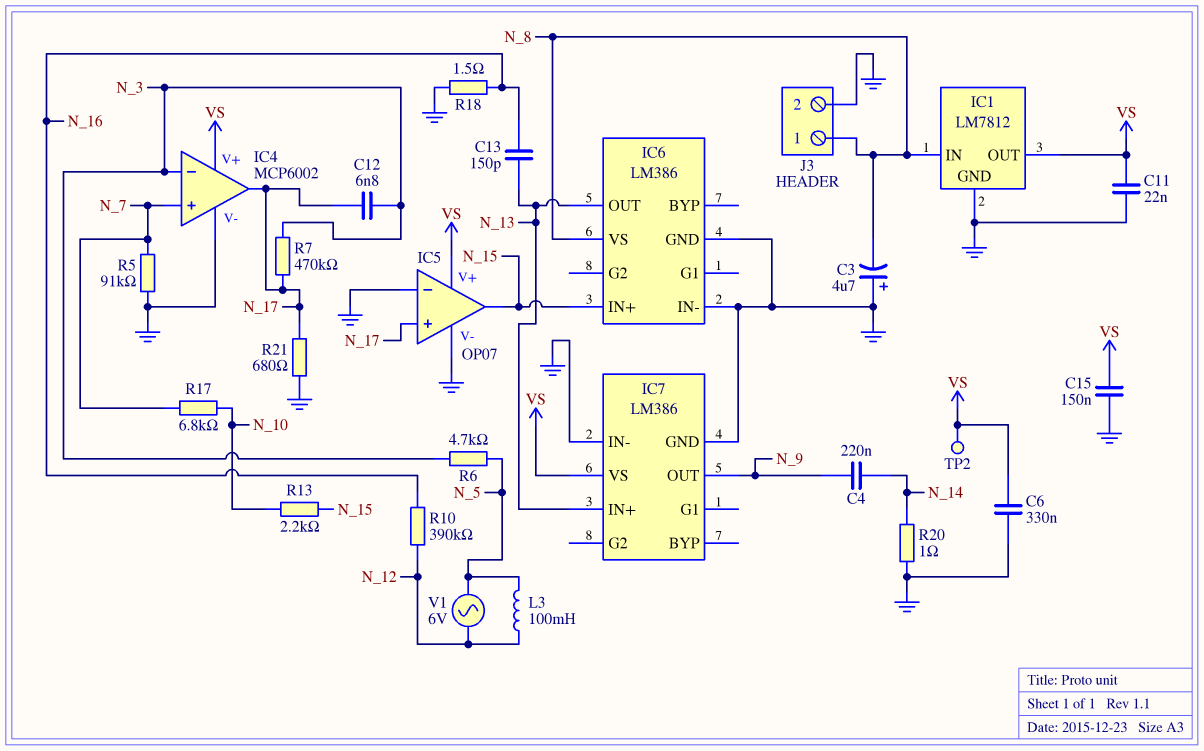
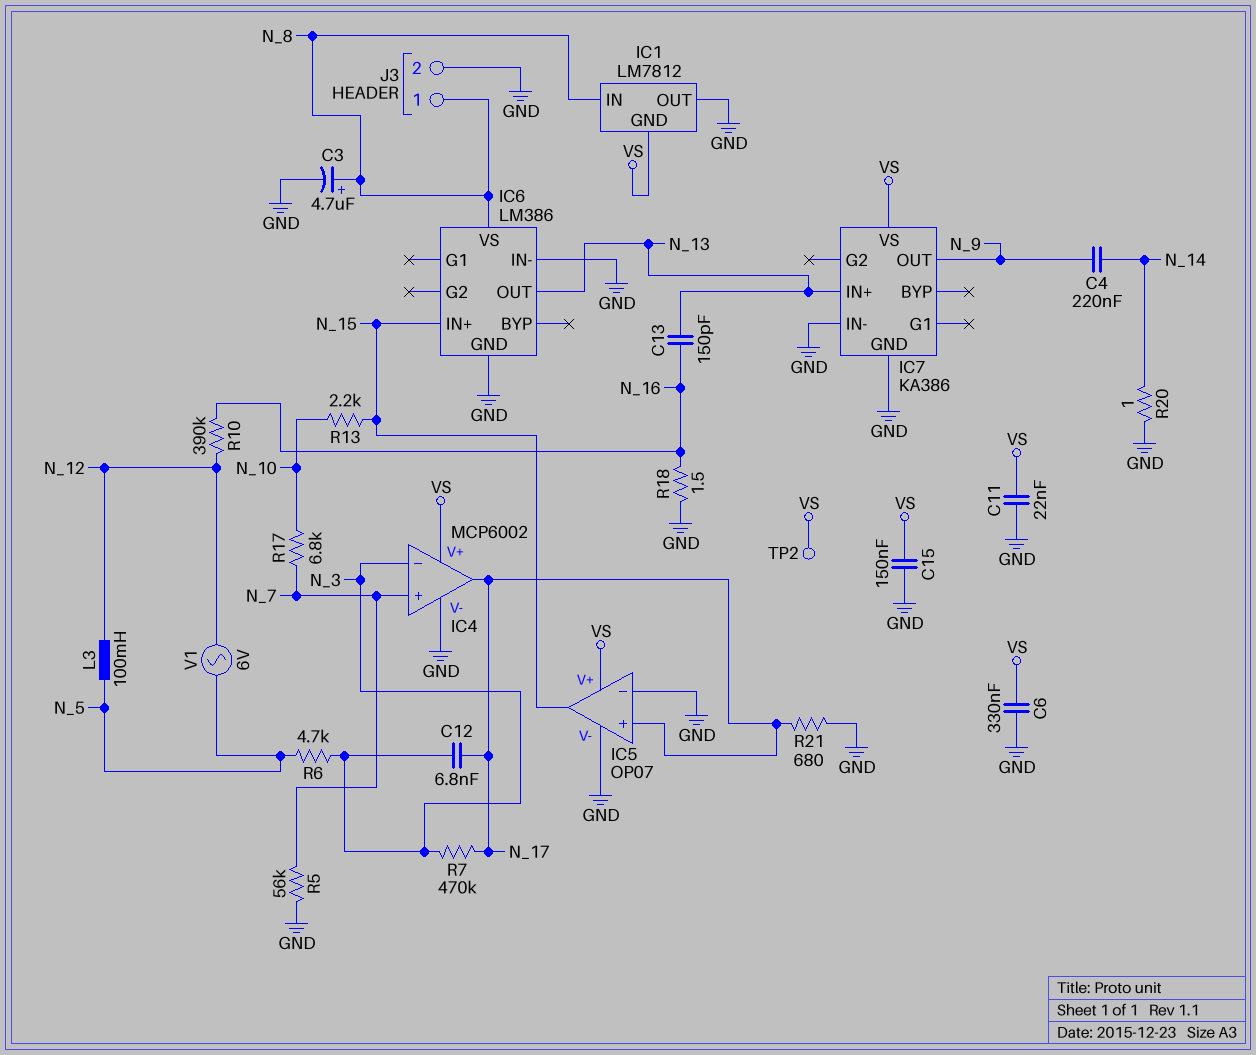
C3: 4.7uF (plus GND, minus N_8) -> 4.7uF (plus N_8, minus GND)
IC1 pin GND: GND -> VS
IC1 pin OUT: VS -> GND
IC7: LM386 -> KA386
R5: 91k (GND, N_7) -> 56k (GND, N_7)

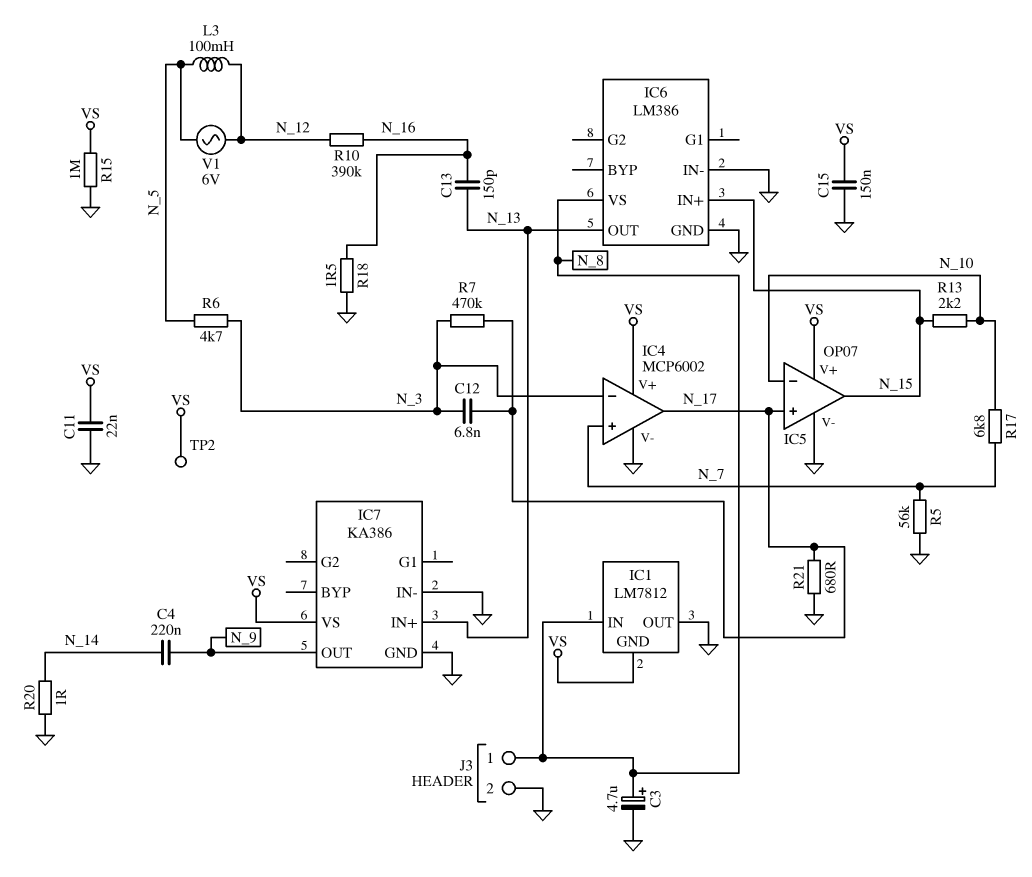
C6: 330nF (GND, VS) -> none
IC5 pin in-: GND -> N_10
R15: none -> 1M (GND, VS)

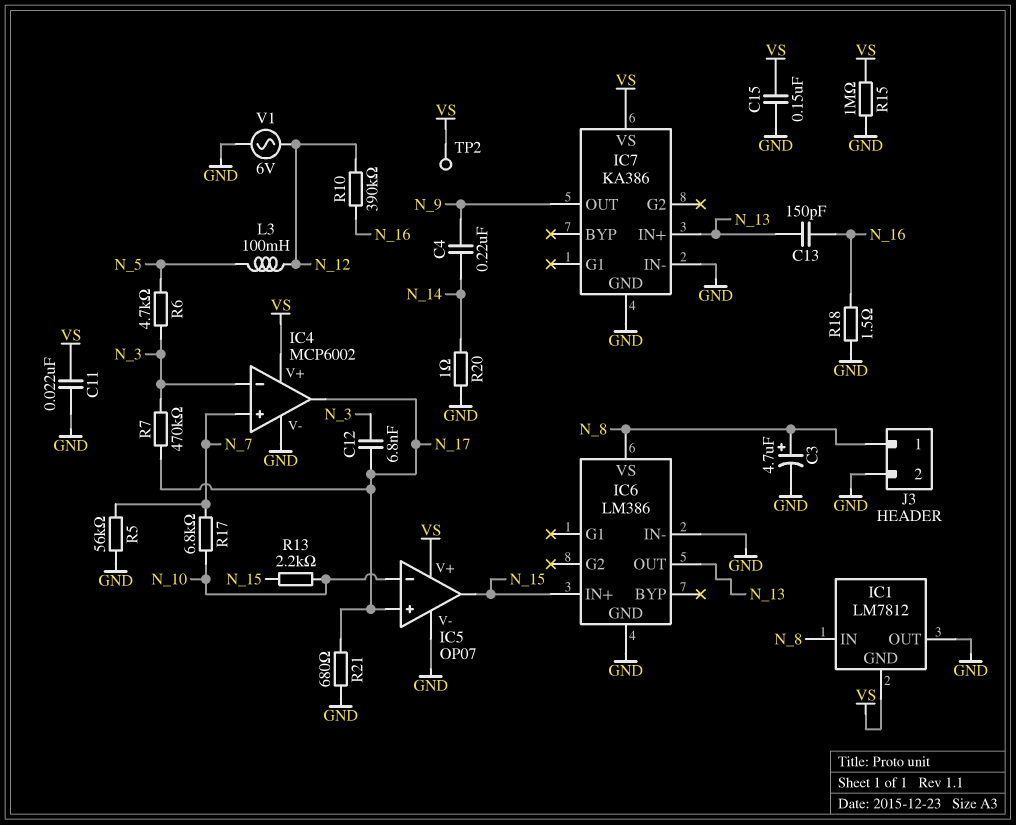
V1: AC 6V (N_5, N_12) -> AC 6V (GND, N_12)

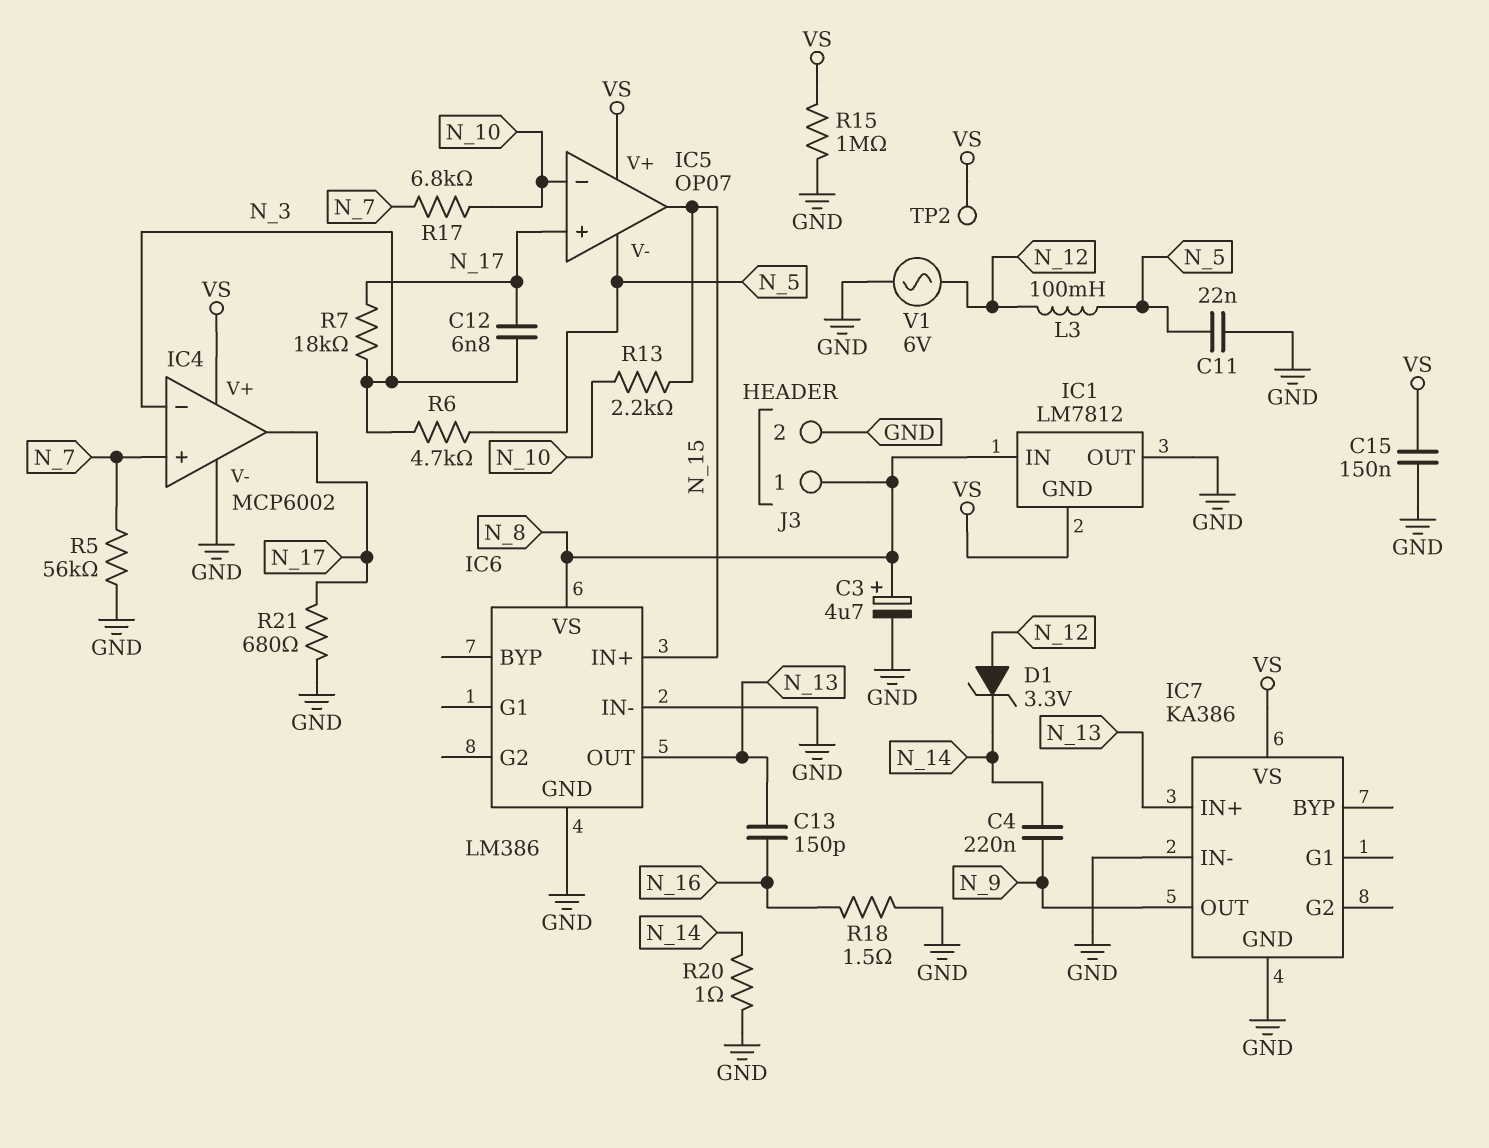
C11: 22nF (GND, VS) -> 22nF (GND, N_5)
D1: none -> zener 3.3V (A N_12, K N_14)
IC5 pin V-: GND -> N_5
R7: 470k (N_3, N_17) -> 18k (N_3, N_17)
R10: 390k (N_12, N_16) -> none

